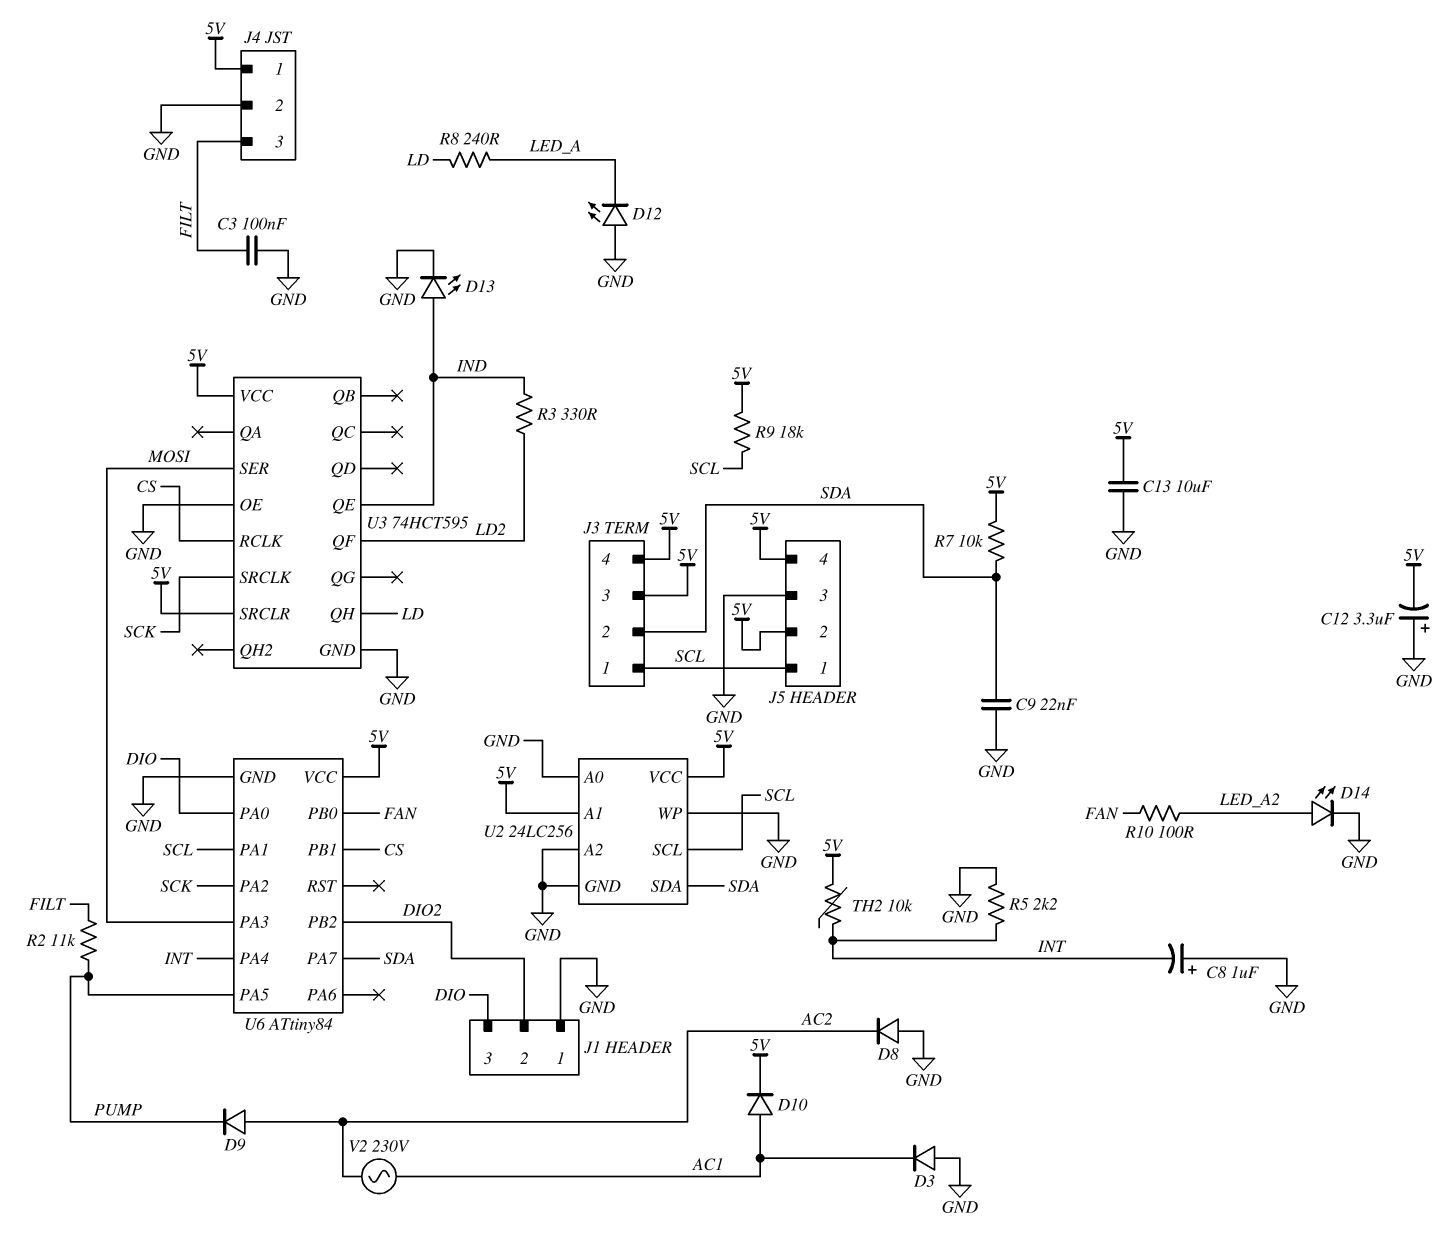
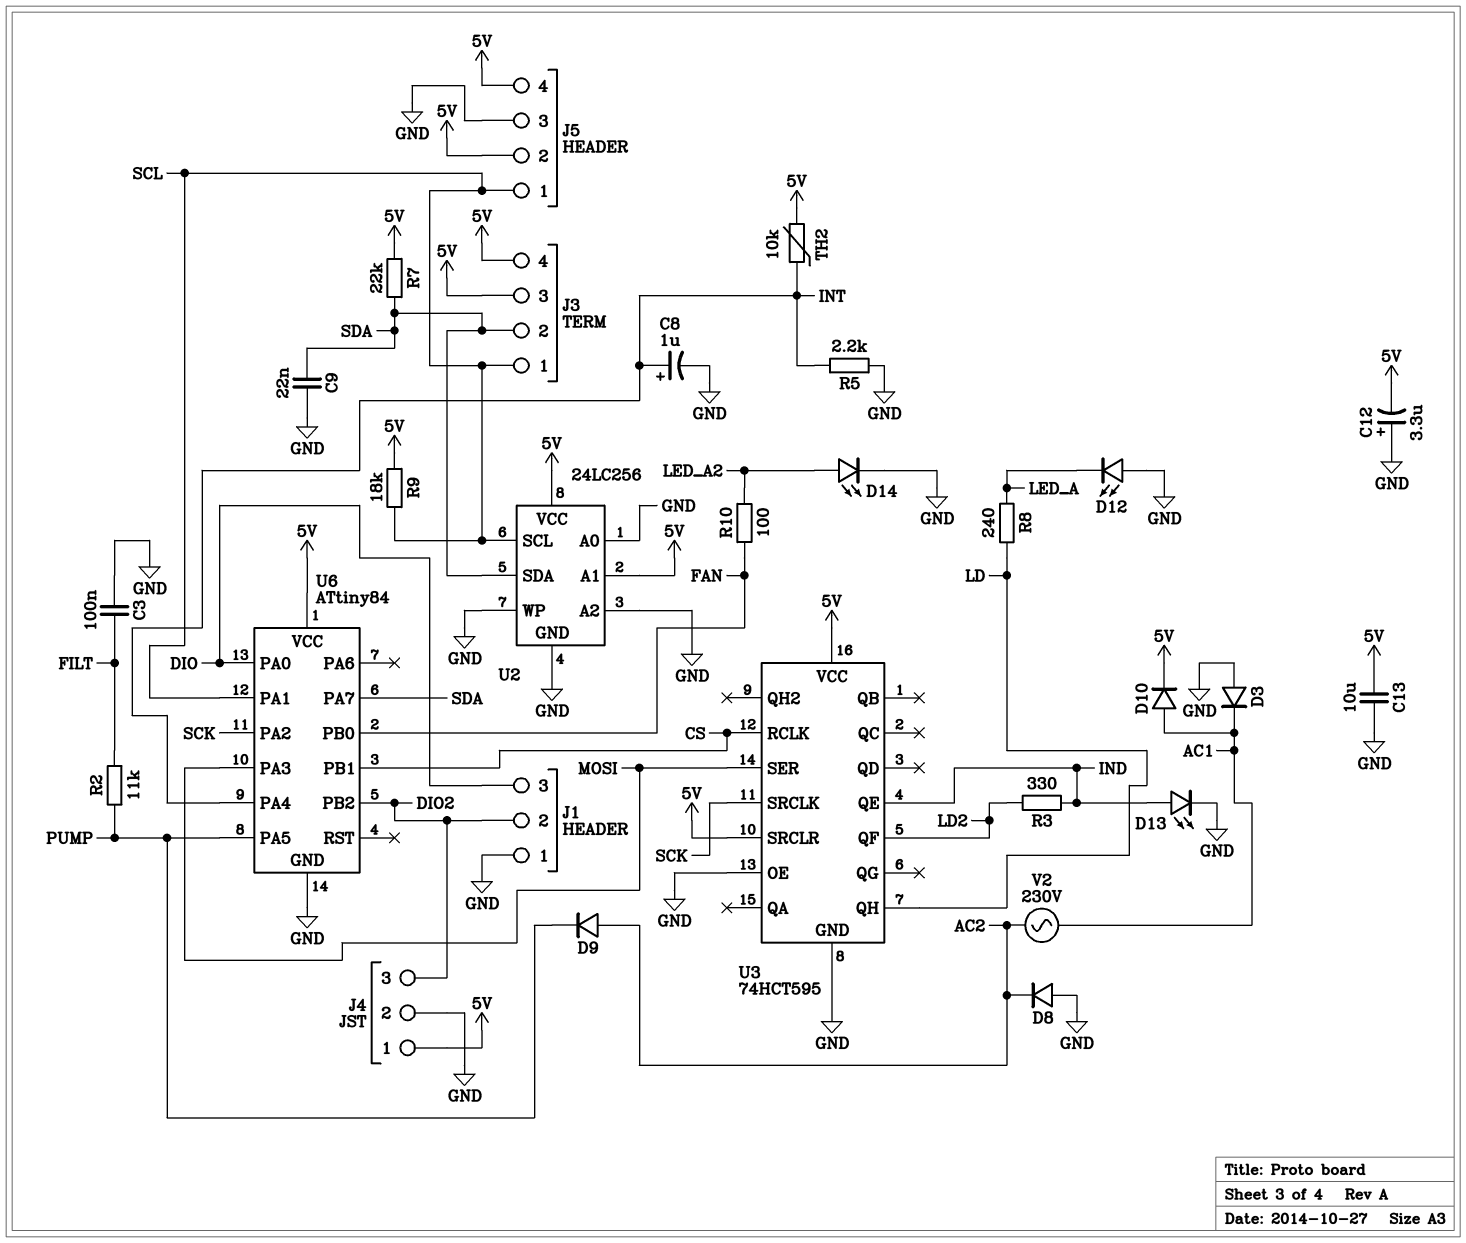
C8: 1uF (plus GND, minus INT) -> 1uF (plus INT, minus GND)
J4 pin 3: FILT -> DIO2
R7: 10k (5V, SDA) -> 22k (5V, SDA)

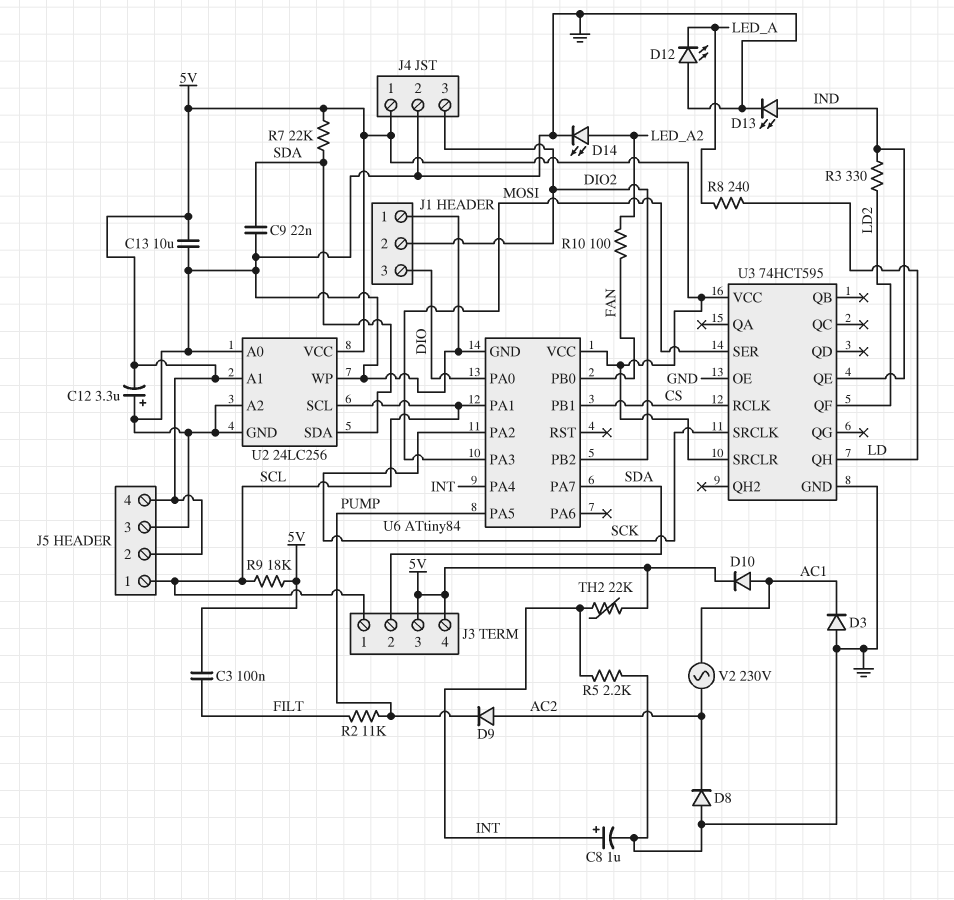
C3: 100nF (FILT, GND) -> 100nF (5V, FILT)
TH2: 10k (5V, INT) -> 22k (5V, INT)

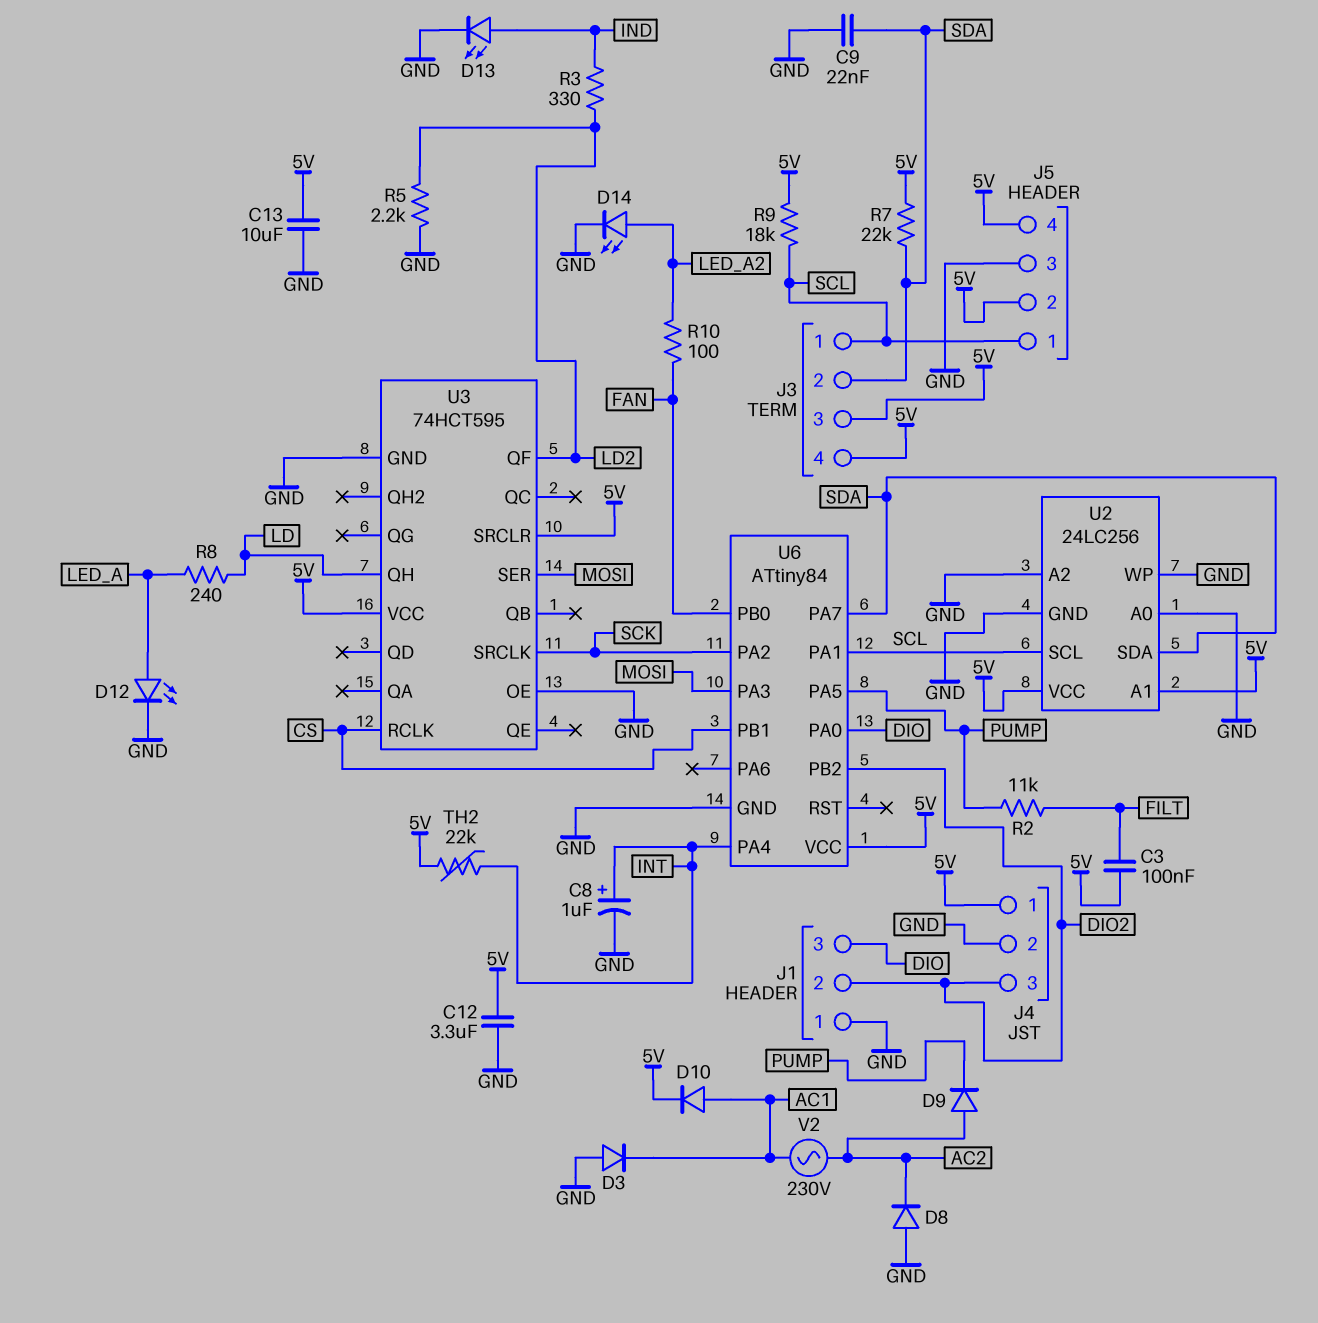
C12: 3.3uF (plus GND, minus 5V) -> 3.3uF (5V, GND)
D12: LED (A GND, K LED_A) -> LED (A LED_A, K GND)
R5: 2.2k (GND, INT) -> 2.2k (GND, LD2)
U3 pin QE: IND -> none

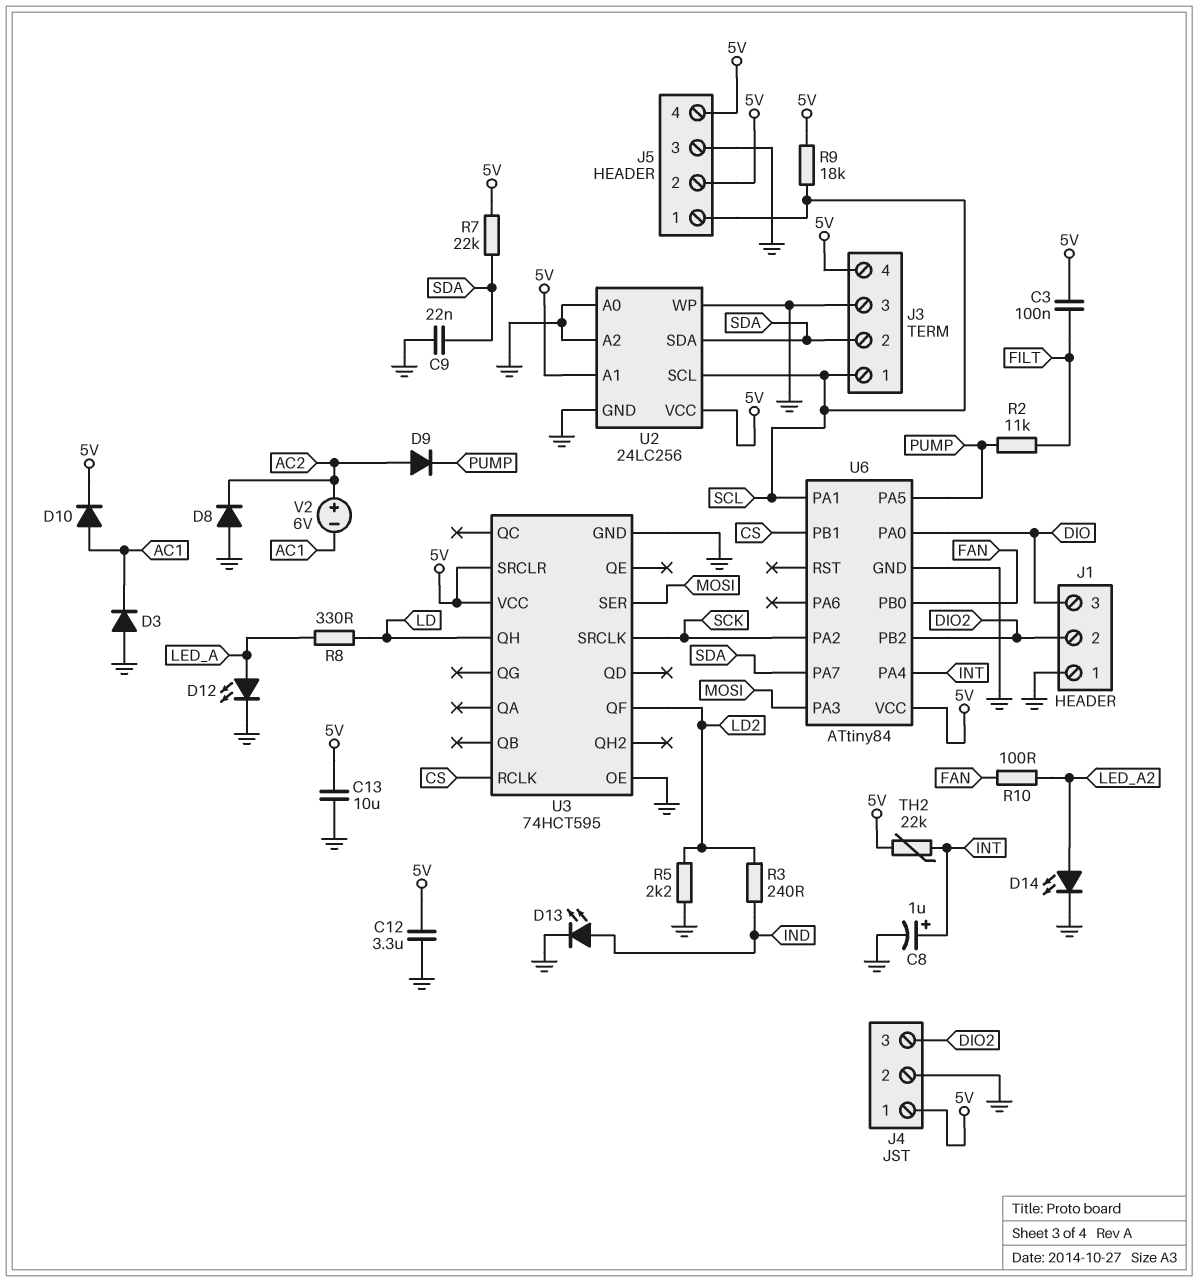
J3 pin 3: 5V -> GND
R3: 330 (IND, LD2) -> 240 (IND, LD2)
R8: 240 (LD, LED_A) -> 330 (LD, LED_A)
V2: AC 230V (AC1, AC2) -> 6V (plus AC2, minus AC1)

